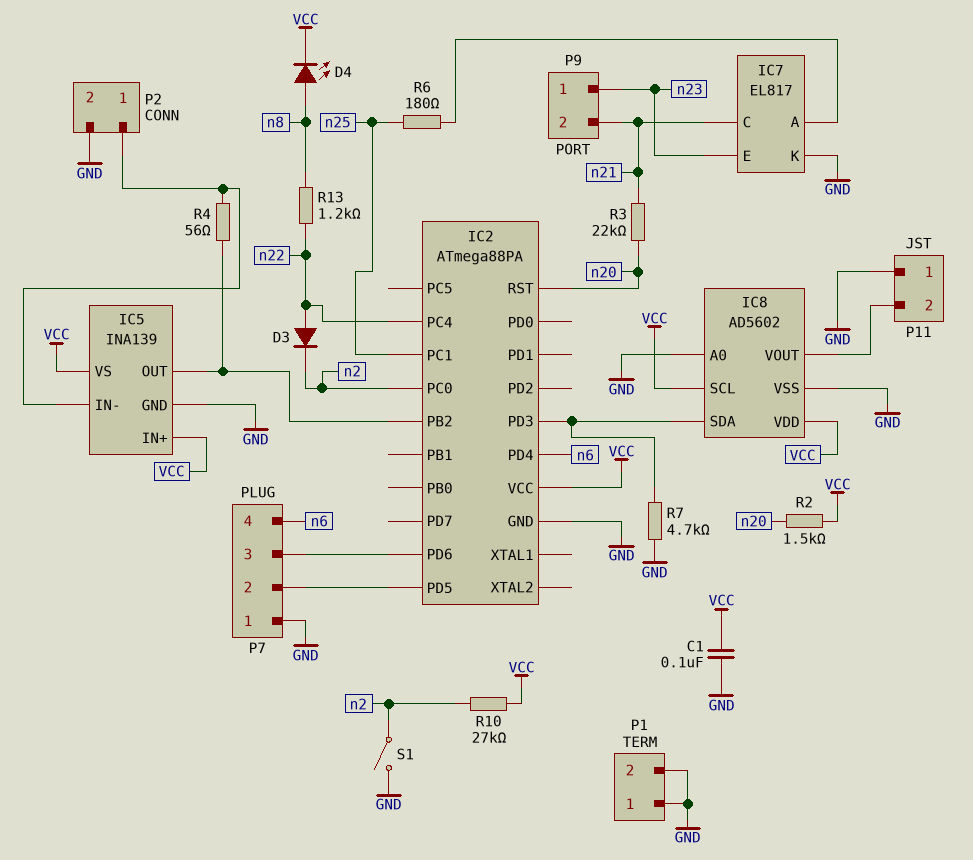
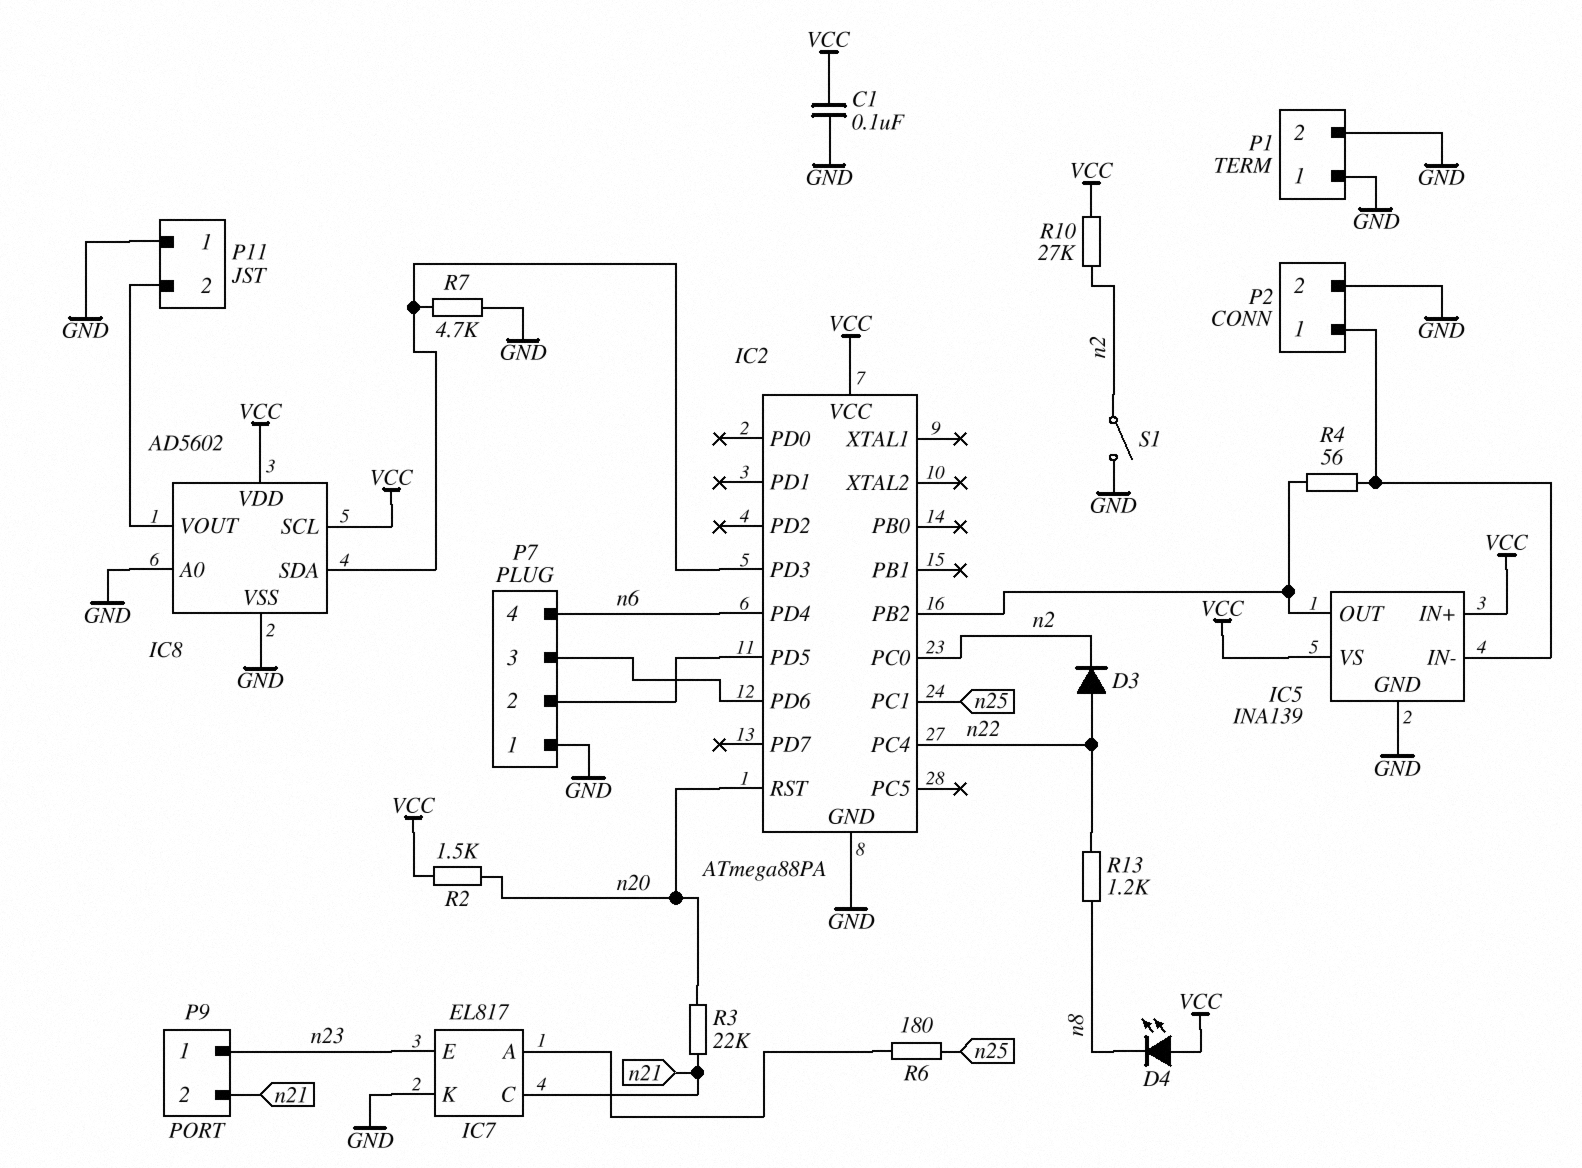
D4: LED (A n8, K VCC) -> LED (A VCC, K n8)

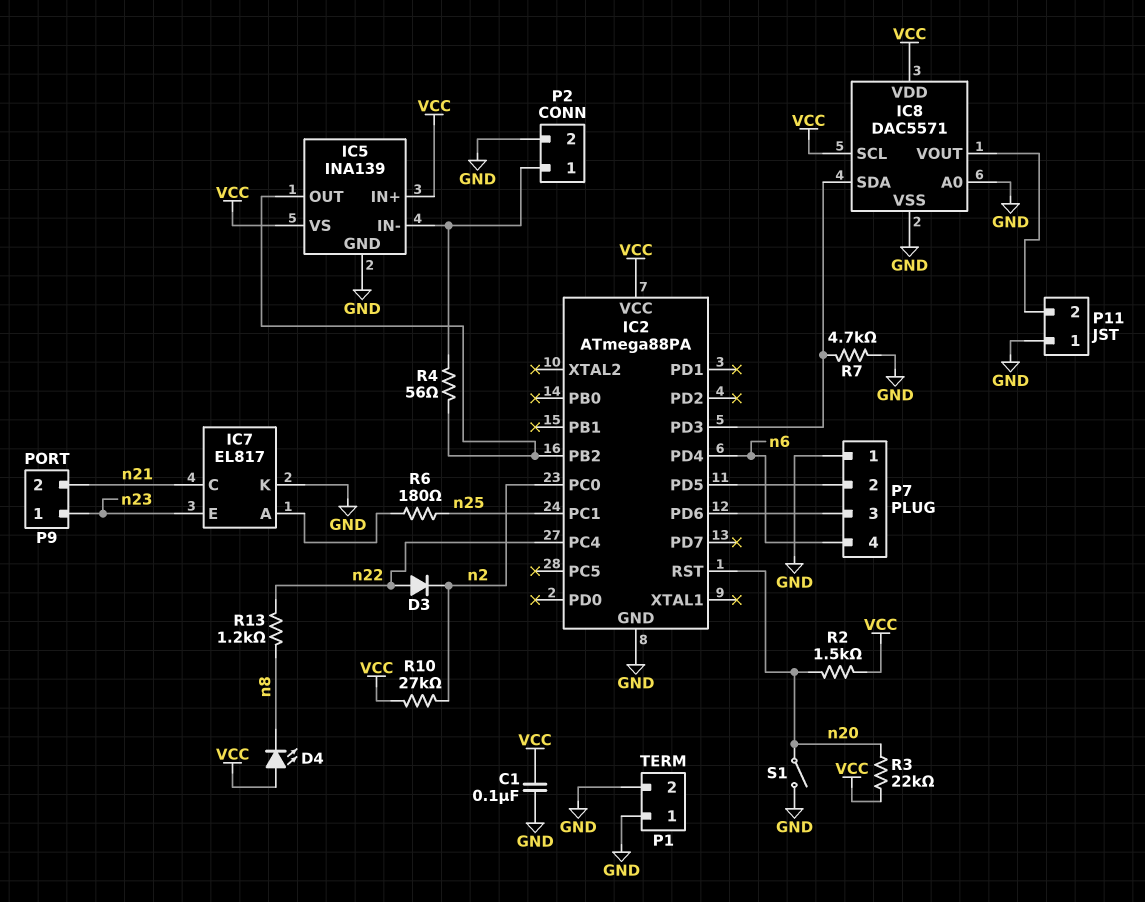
IC8: AD5602 -> DAC5571
R3: 22k (n20, n21) -> 22k (VCC, n20)
S1: switch (GND, n2) -> switch (GND, n20)

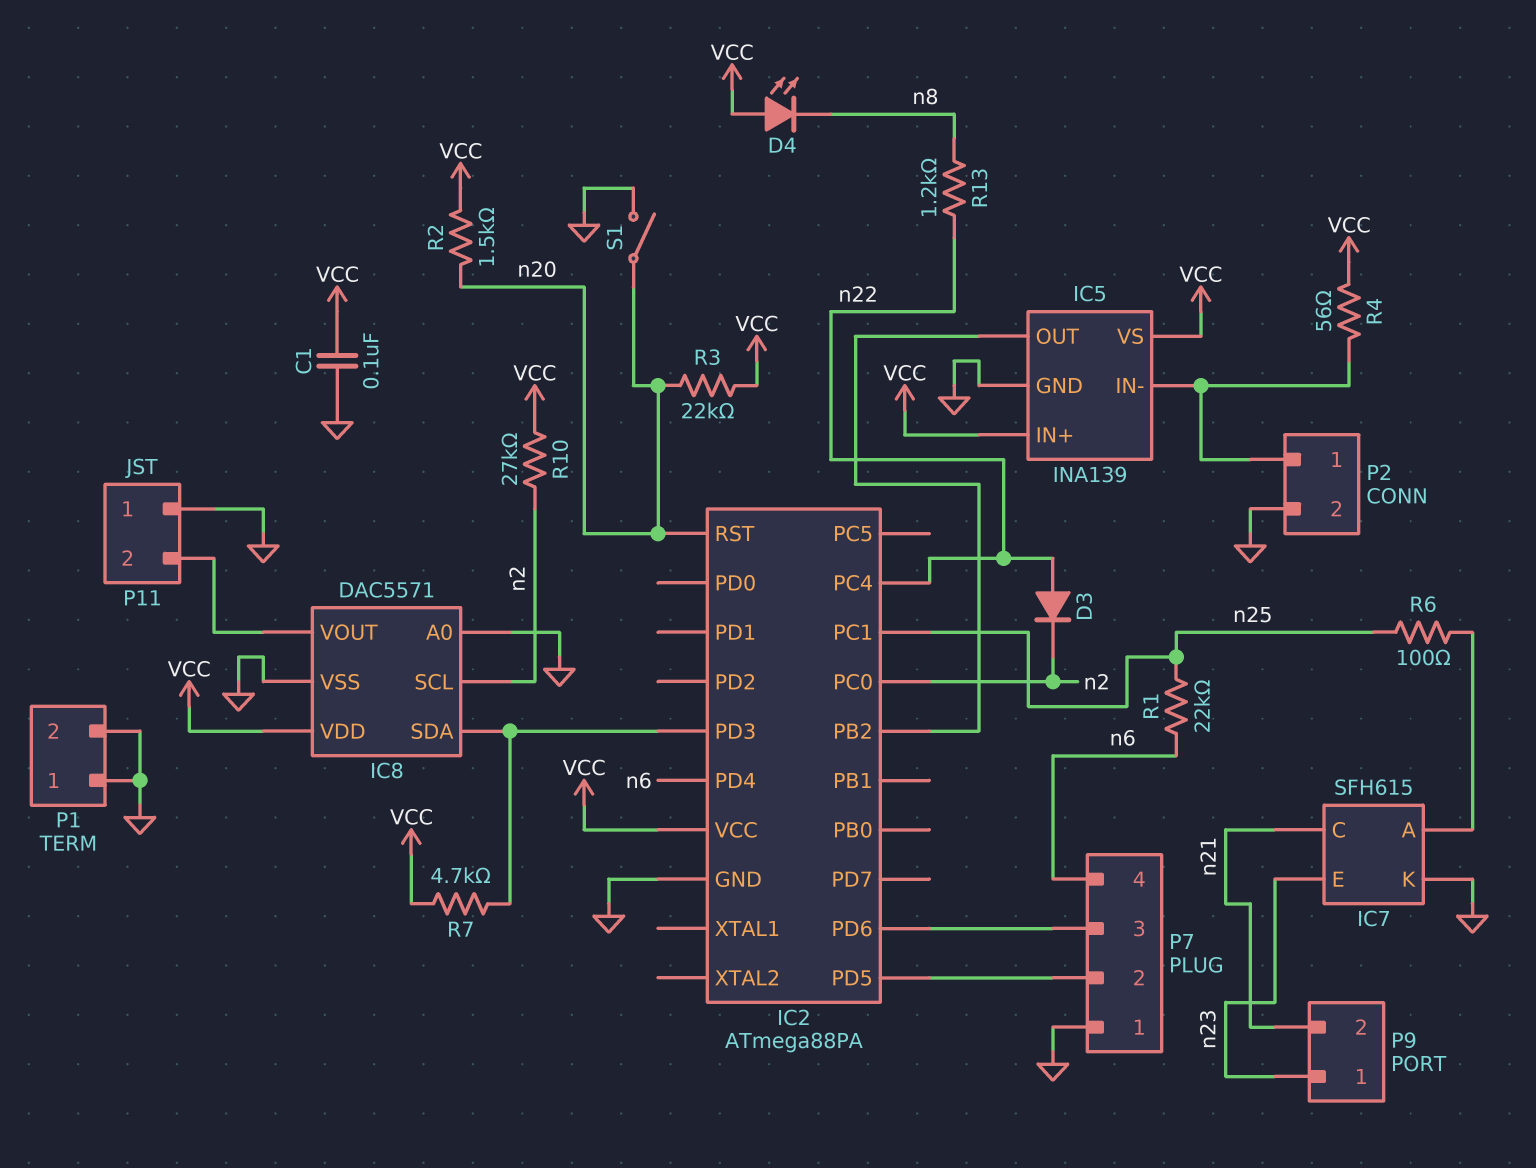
IC7: EL817 -> SFH615
IC8 pin SCL: VCC -> n2
R1: none -> 22k (n6, n25)
R4: 56 (IC2/PB2, IC5/IN-) -> 56 (IC5/IN-, VCC)
R6: 180 (IC7/A, n25) -> 100 (IC7/A, n25)
R7: 4.7k (GND, IC2/PD3) -> 4.7k (IC2/PD3, VCC)

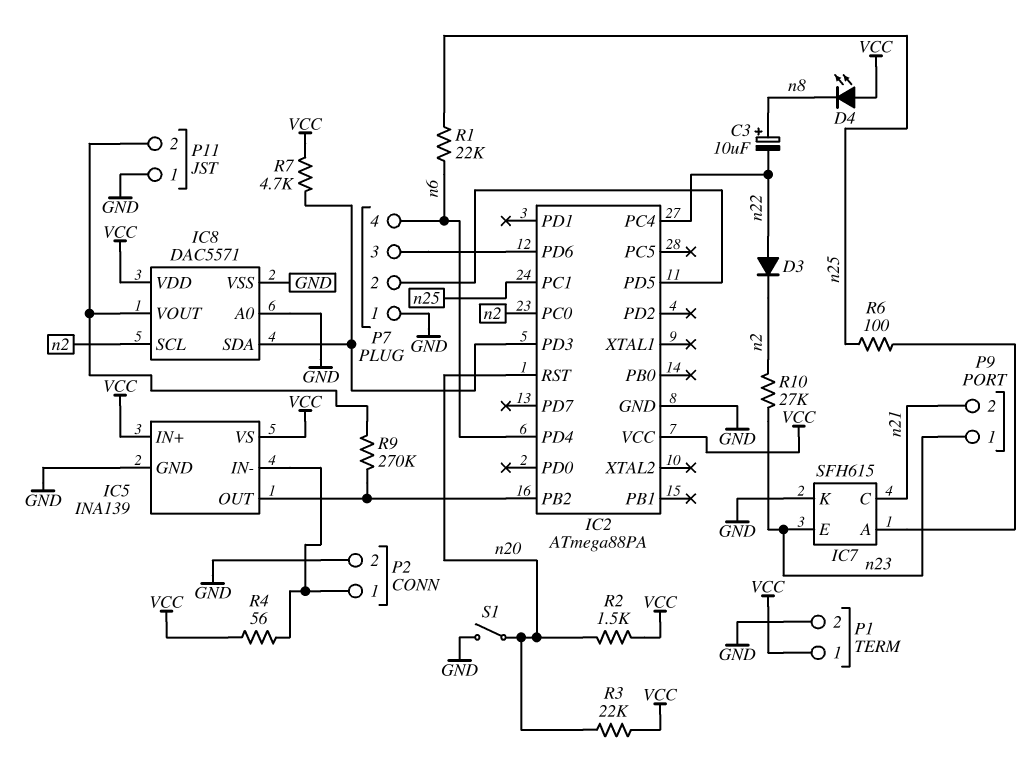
C1: 100nF (GND, VCC) -> none
C3: none -> 10uF (plus n8, minus n22)
P1 pin 1: GND -> VCC
R9: none -> 270k (IC2/PB2, IC8/VOUT)
R10: 27k (VCC, n2) -> 27k (n2, n23)
R13: 1.2k (n8, n22) -> none

